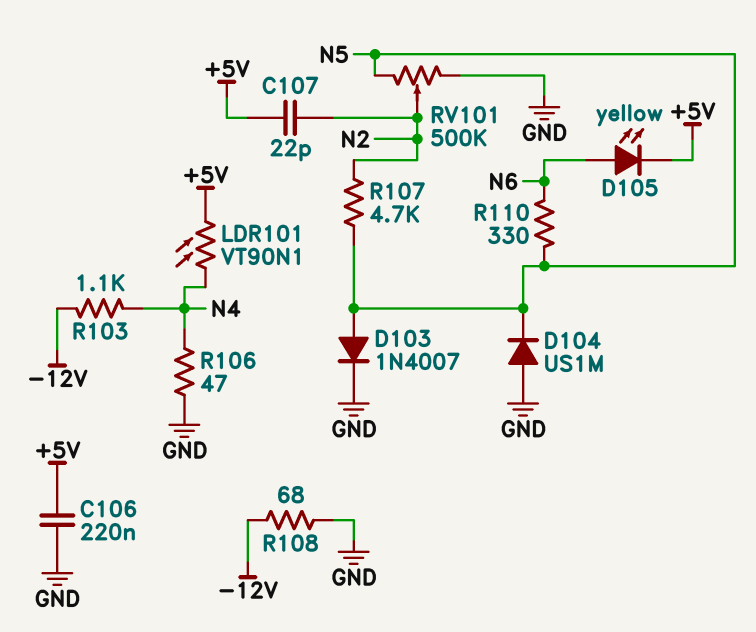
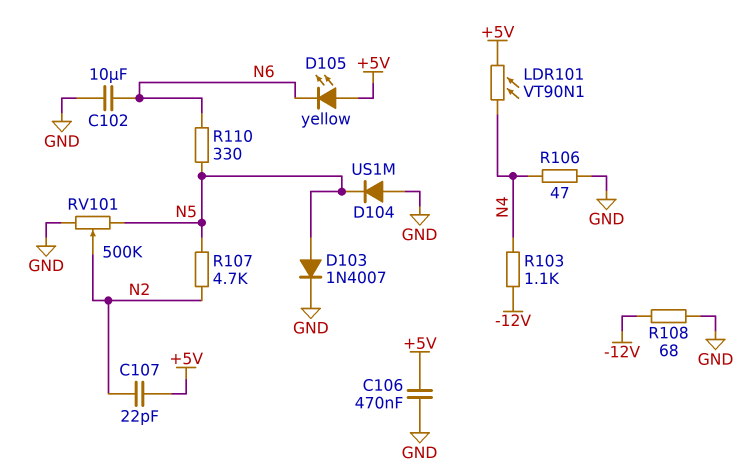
C102: none -> 10uF (GND, N6)
C106: 220nF (+5V, GND) -> 470nF (+5V, GND)
D105: LED yellow (A N6, K +5V) -> LED yellow (A +5V, K N6)

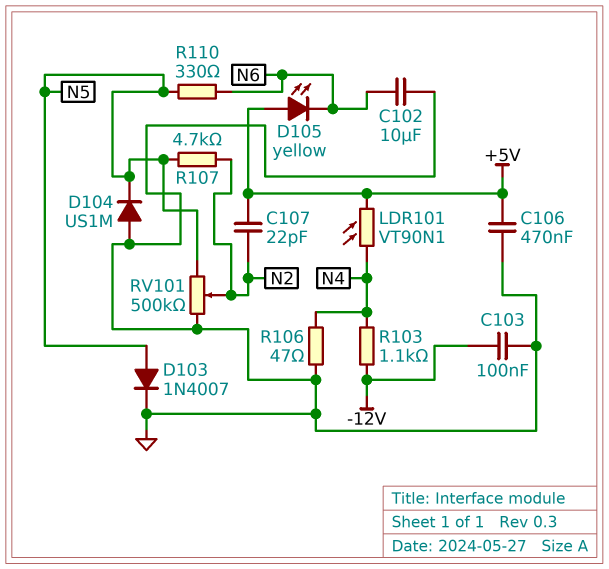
C103: none -> 100nF (-12V, GND)
R108: 68 (-12V, GND) -> none

